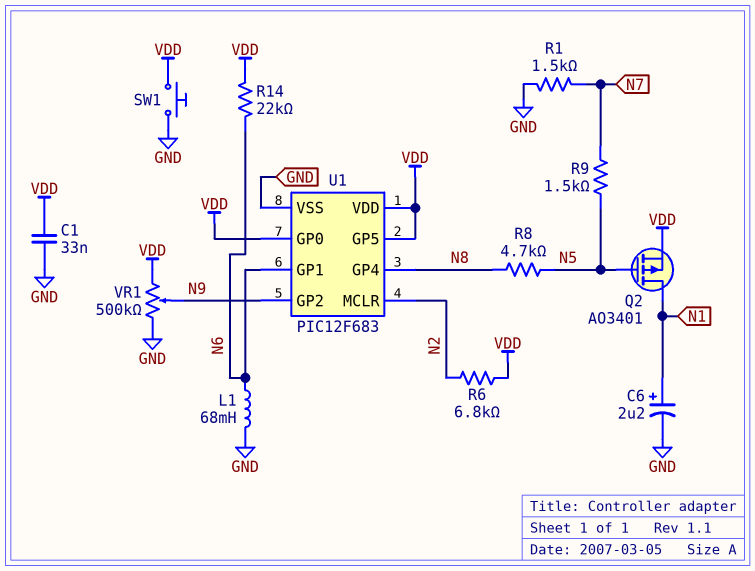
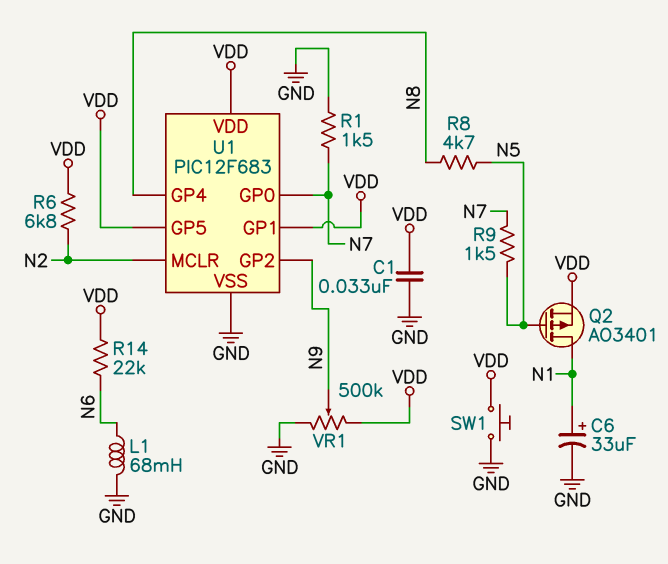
C6: 2.2uF (plus N1, minus GND) -> 33uF (plus N1, minus GND)
U1 pin GP0: VDD -> N7
U1 pin GP1: N6 -> VDD

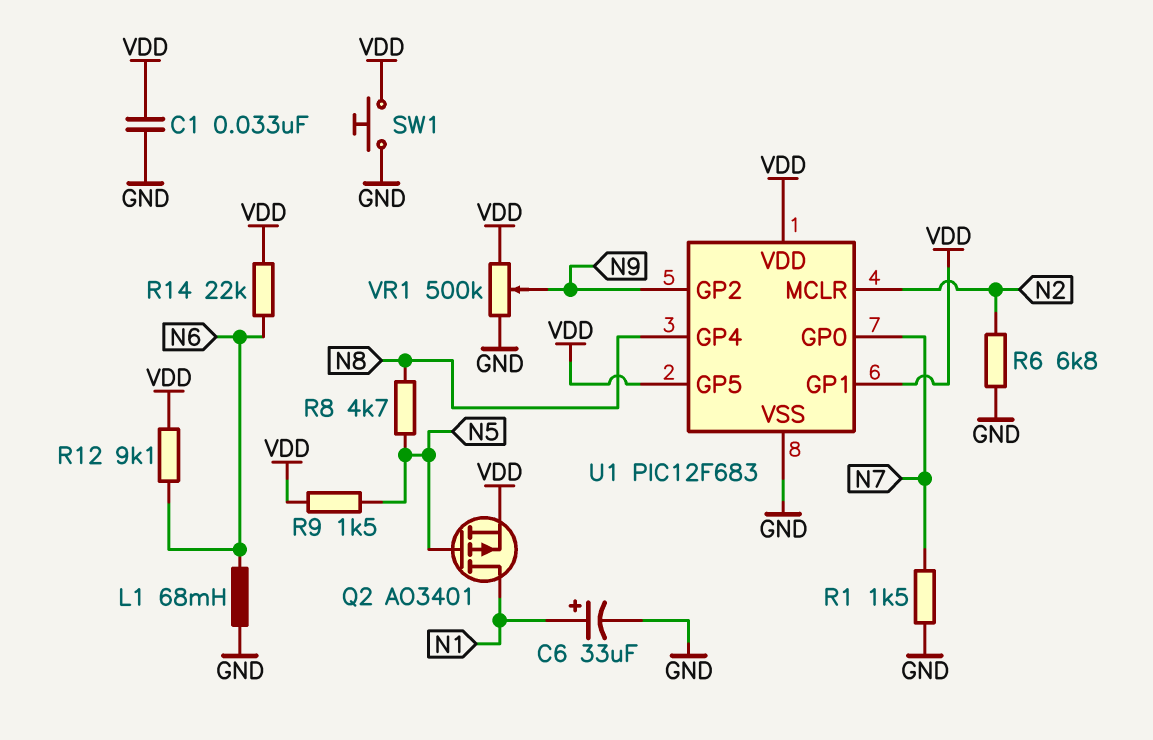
R6: 6.8k (N2, VDD) -> 6.8k (GND, N2)
R9: 1.5k (N5, N7) -> 1.5k (N5, VDD)
R12: none -> 9.1k (N6, VDD)

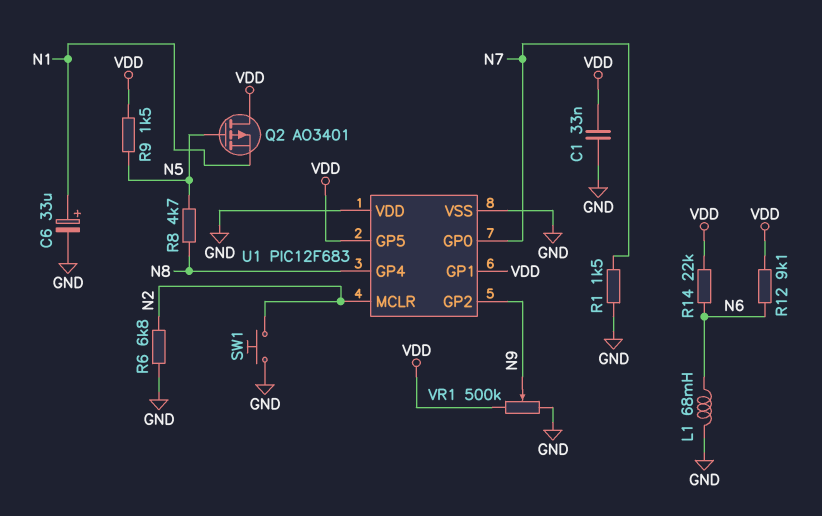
Q2: PMOS AO3401 (G N5, D N1, S VDD) -> PMOS AO3401 (G N5, D VDD, S N1)
SW1: button (GND, VDD) -> button (GND, N2)
U1 pin VDD: VDD -> GND

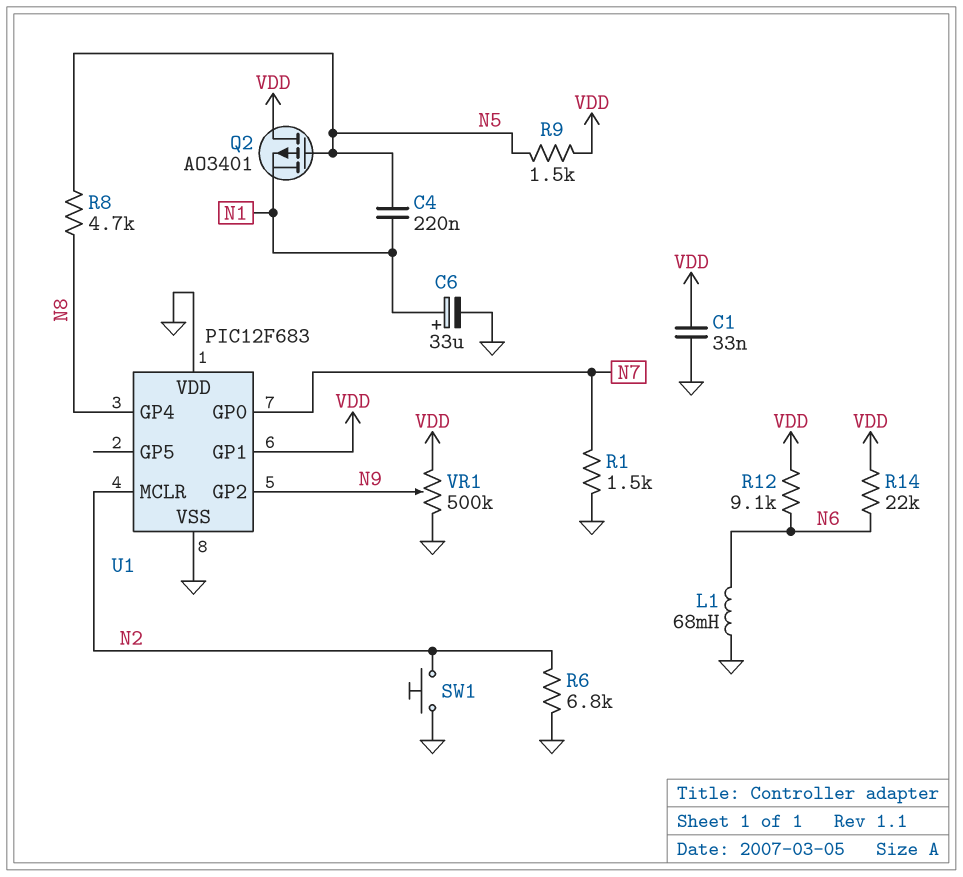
C4: none -> 220nF (N1, N5)
U1 pin GP5: VDD -> none

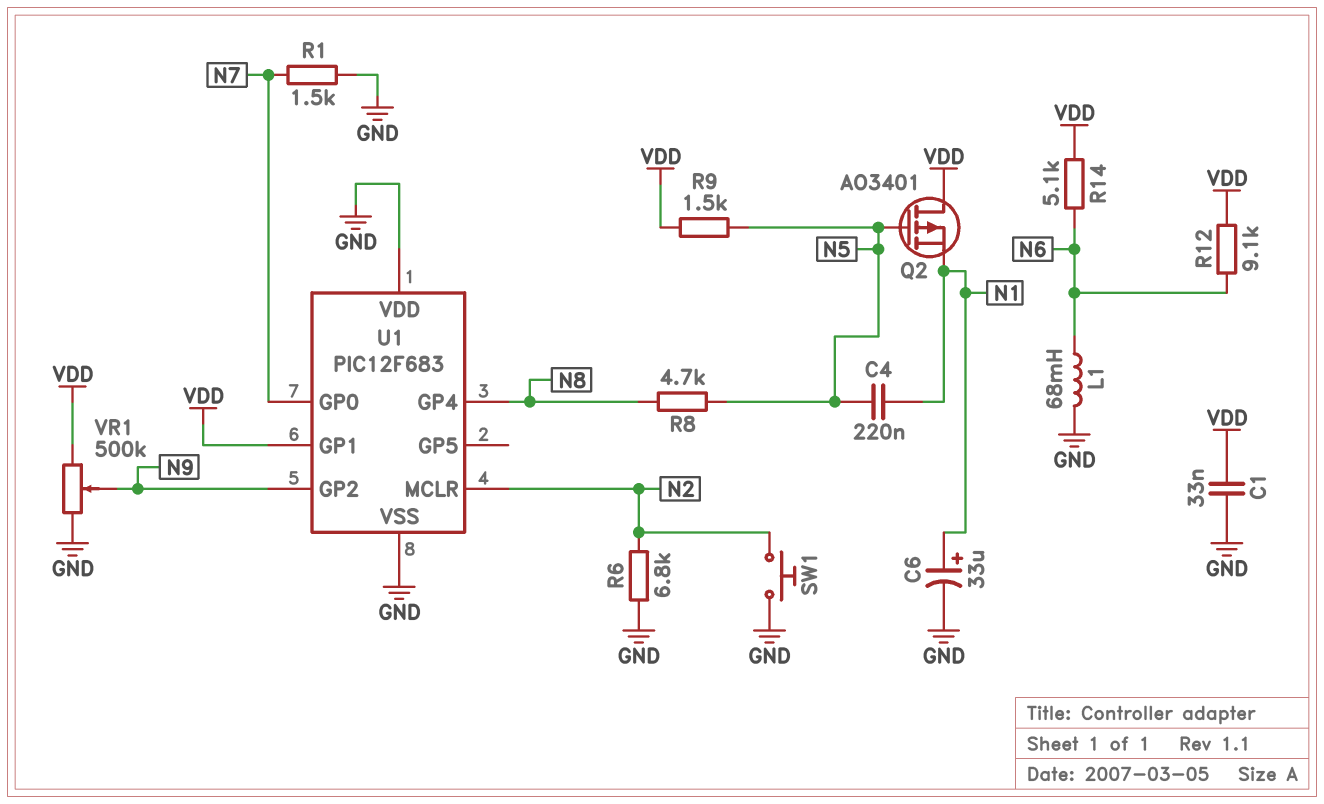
R14: 22k (N6, VDD) -> 5.1k (N6, VDD)

